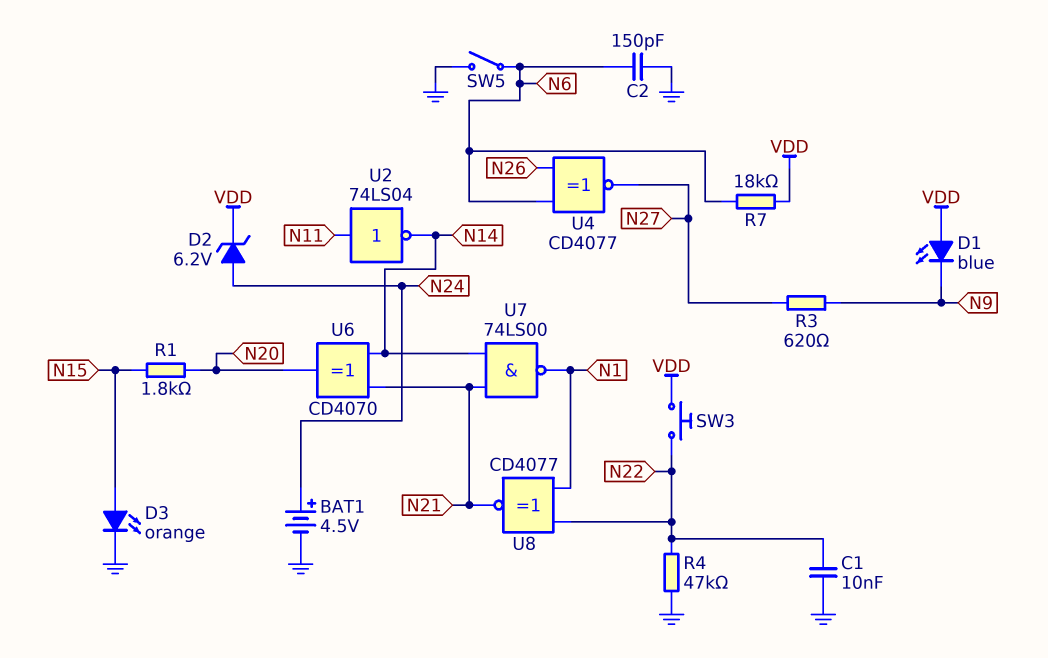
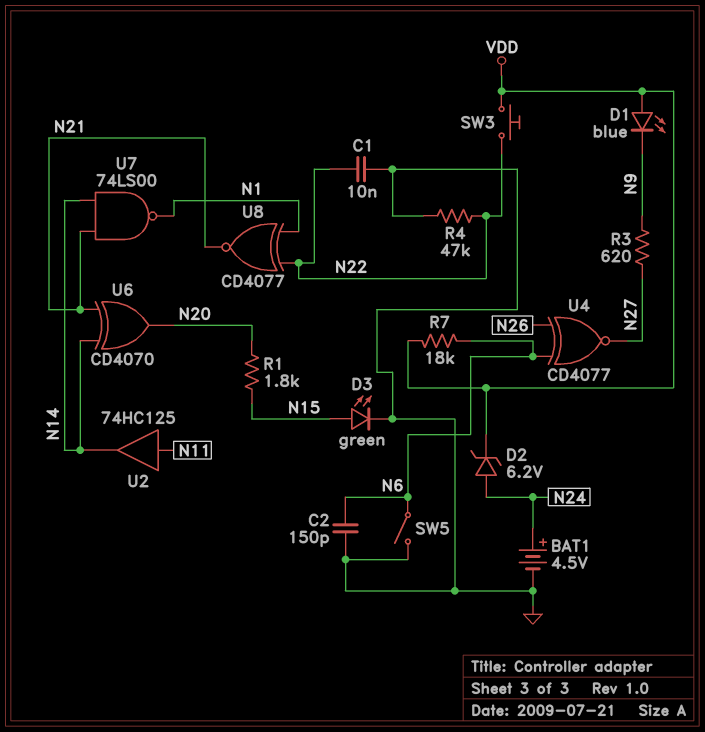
D3: LED orange (A N15, K GND) -> LED green (A N15, K GND)
U2: NOT 74LS04 (in N11, out N14) -> buffer 74HC125 (in N11, out N14)

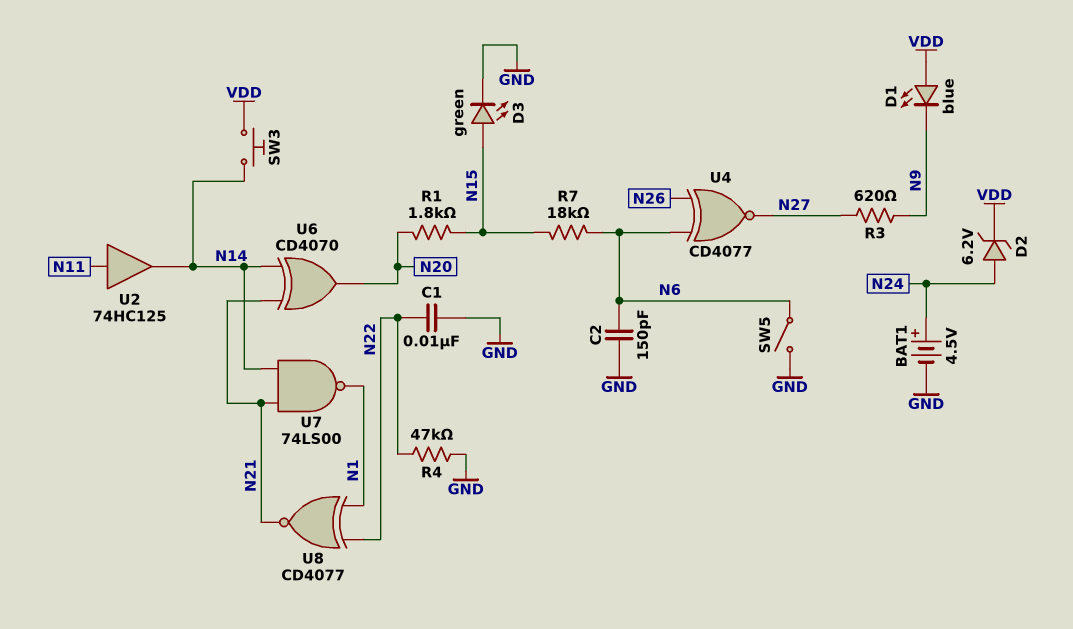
R7: 18k (N6, VDD) -> 18k (N6, N15)
SW3: button (N22, VDD) -> button (N14, VDD)

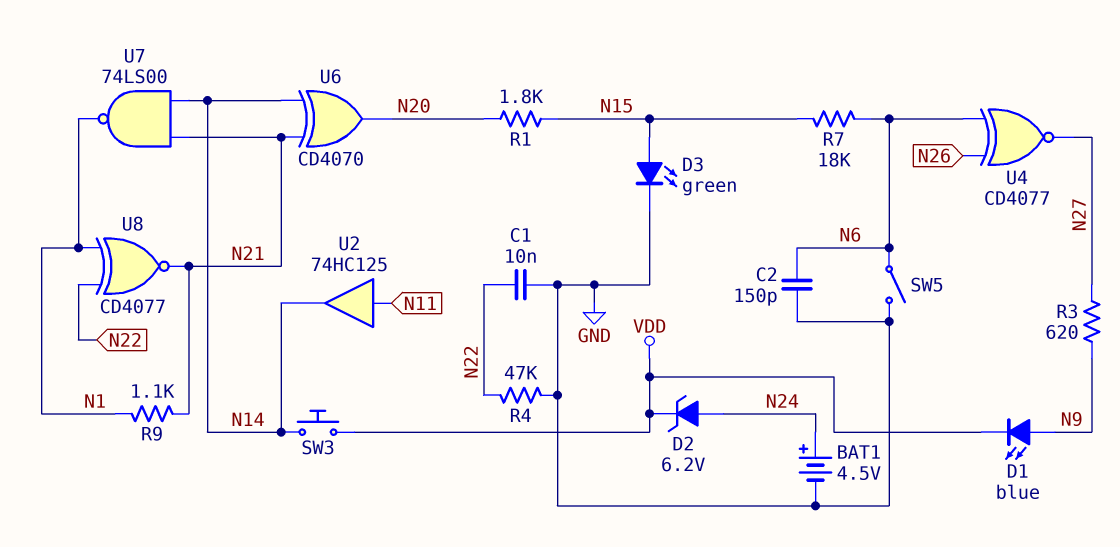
D1: LED blue (A VDD, K N9) -> LED blue (A N9, K VDD)
R9: none -> 1.1k (N1, N21)

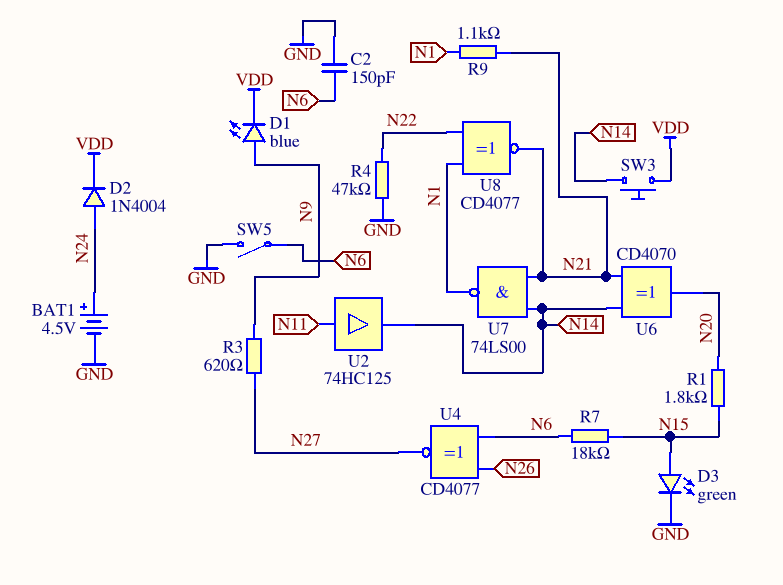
C1: 10nF (GND, N22) -> none
D2: zener 6.2V (A N24, K VDD) -> diode 1N4004 (A N24, K VDD)

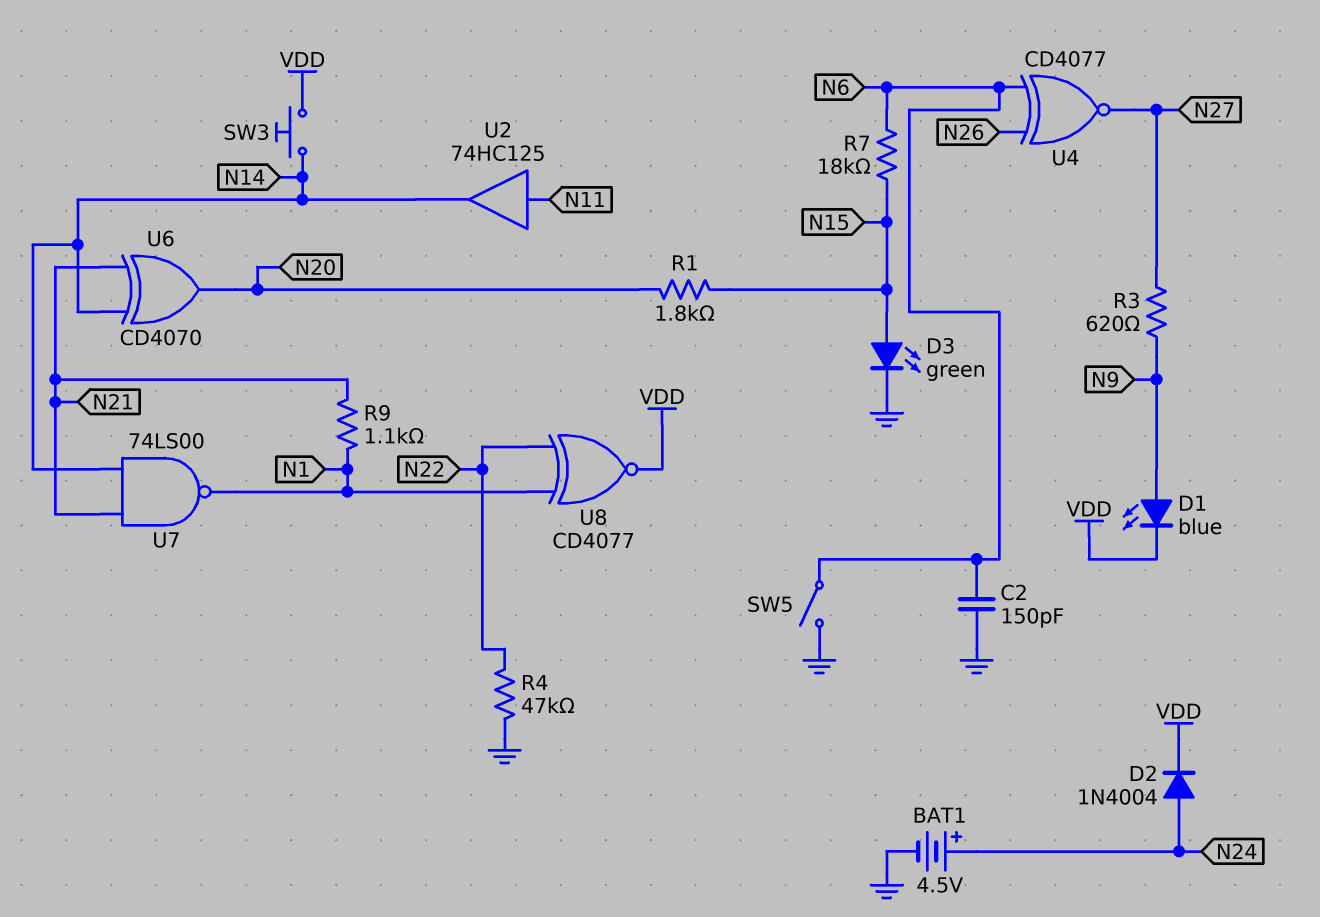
U8: XNOR CD4077 (in N1, in N22, out N21) -> XNOR CD4077 (in N1, in N22, out VDD)

